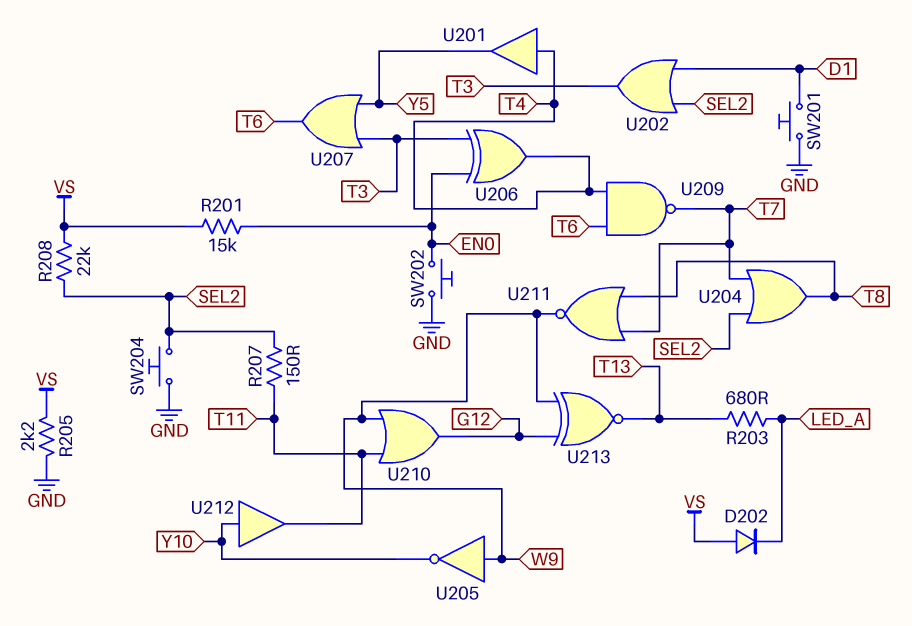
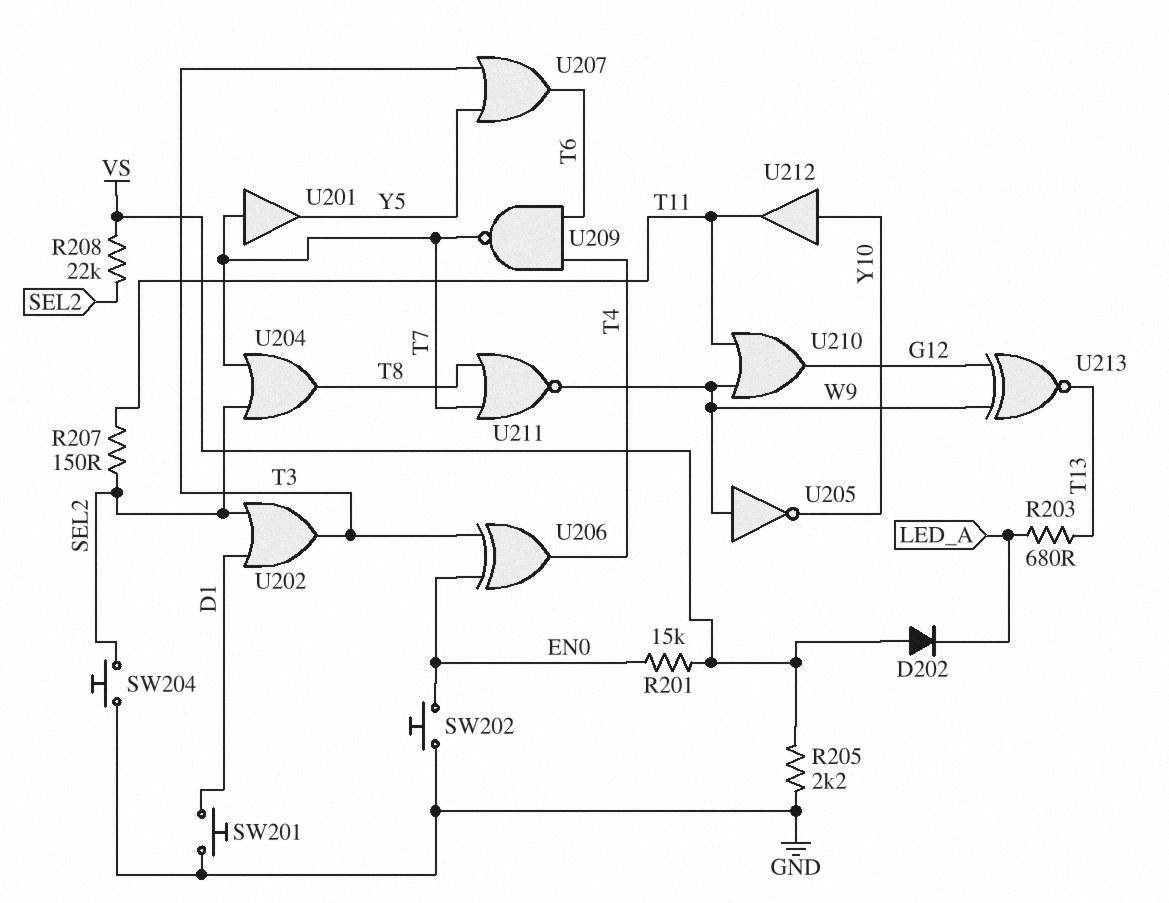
U201: buffer (in T4, out Y5) -> buffer (in T7, out Y5)

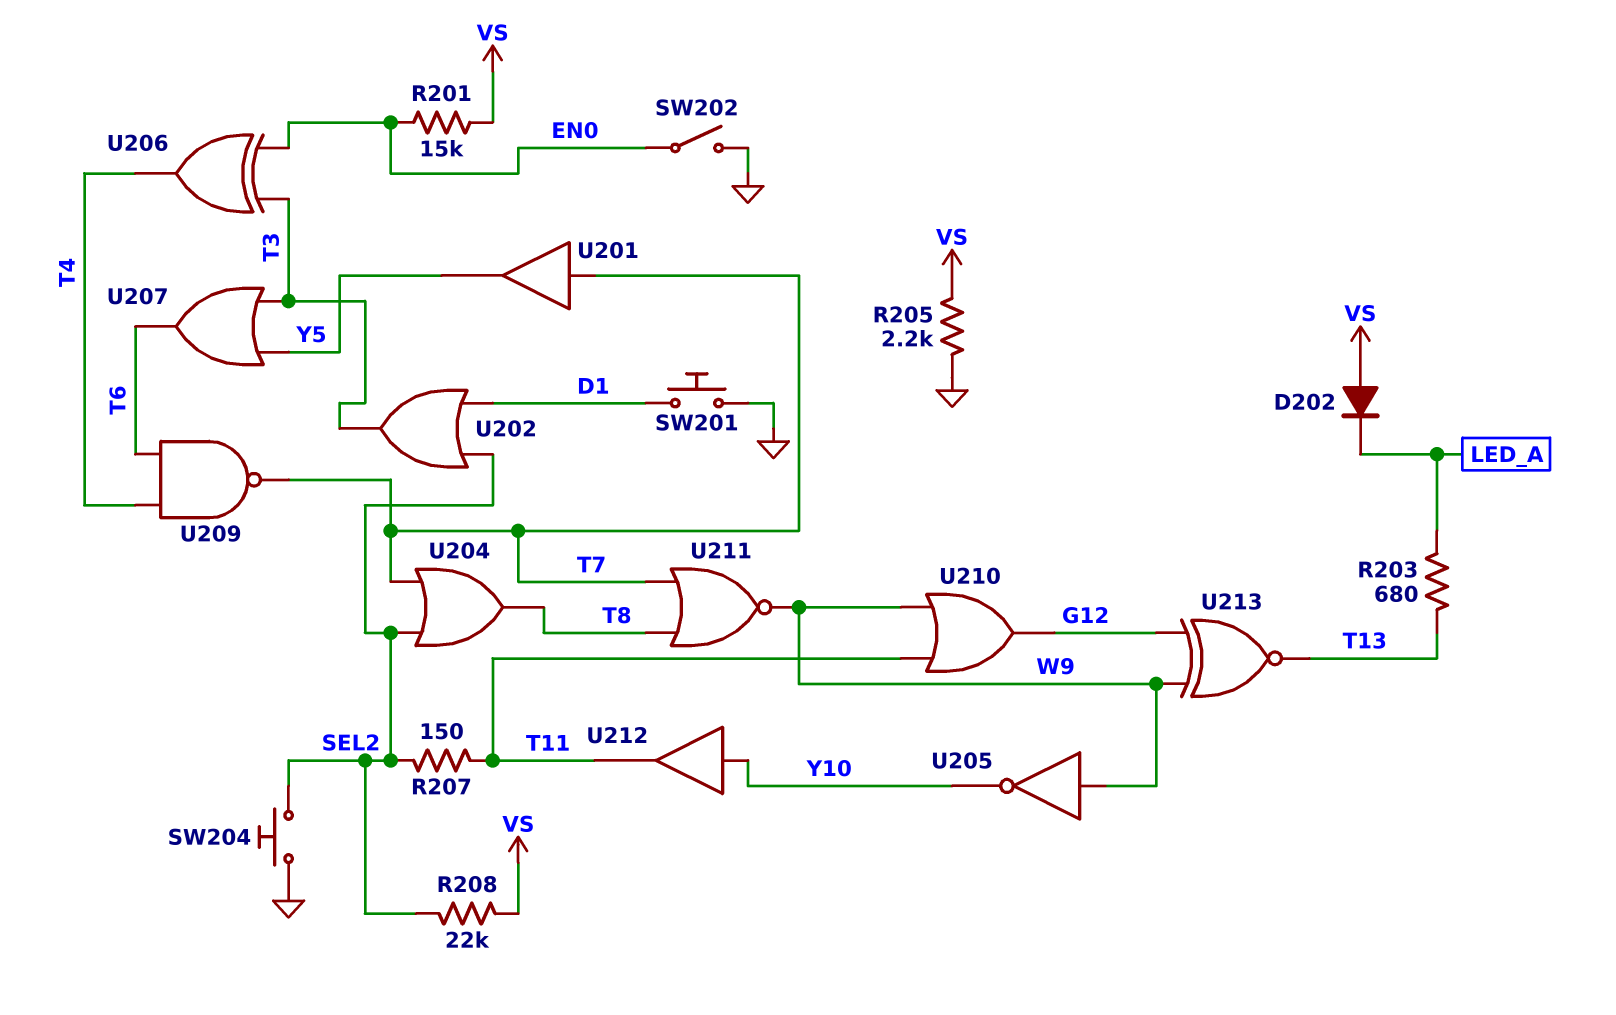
SW202: button (EN0, GND) -> switch (EN0, GND)

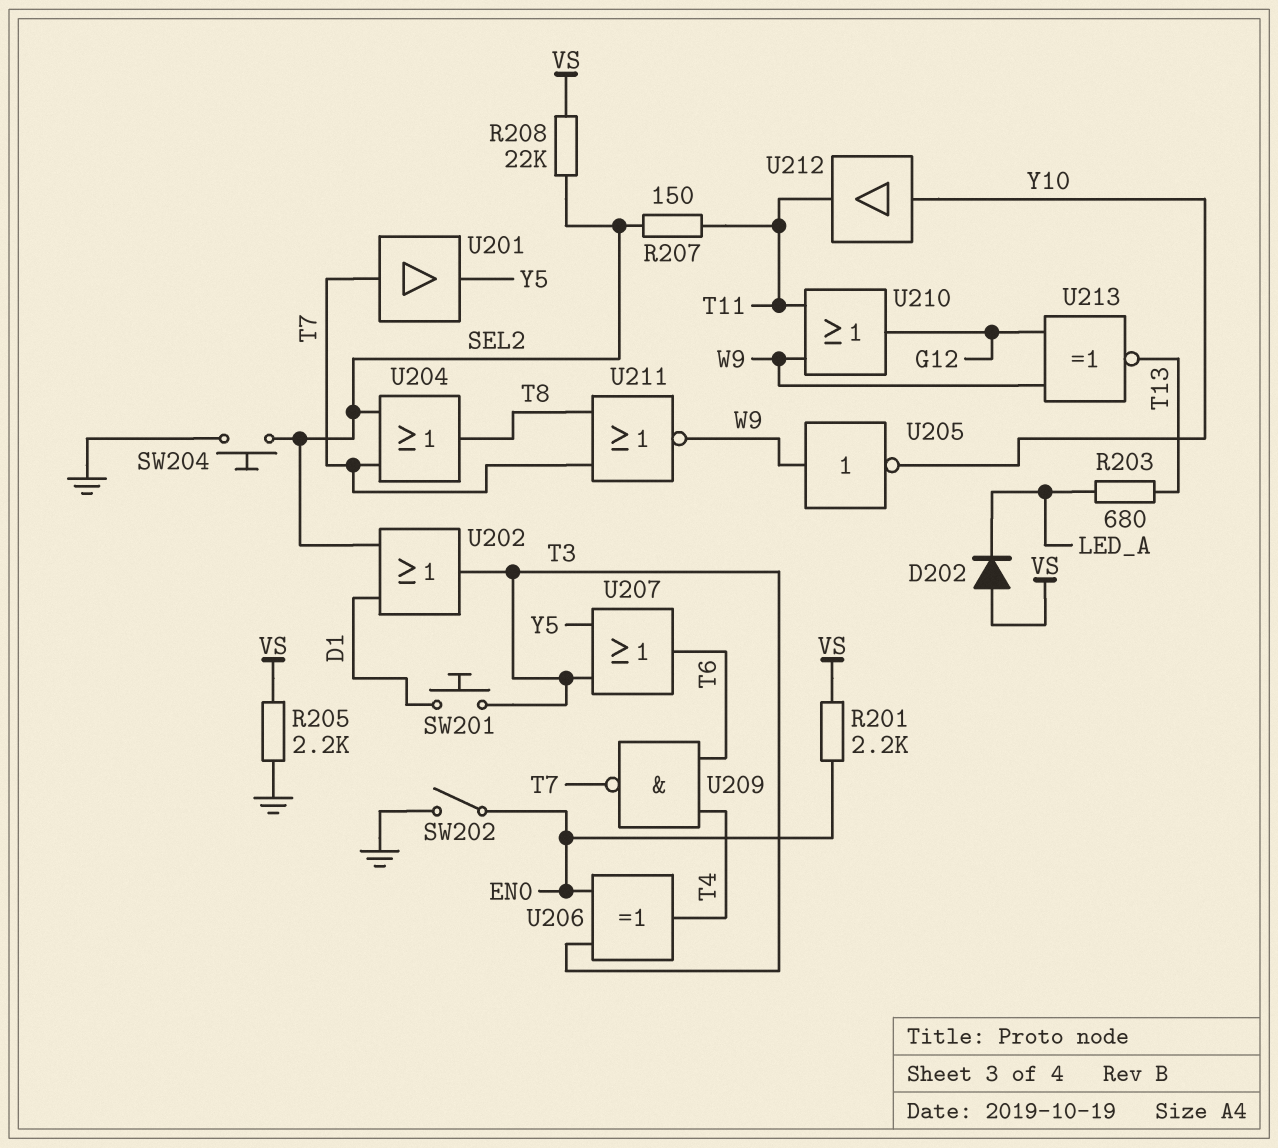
R201: 15k (EN0, VS) -> 2.2k (EN0, VS)
SW201: button (D1, GND) -> button (D1, T3)

